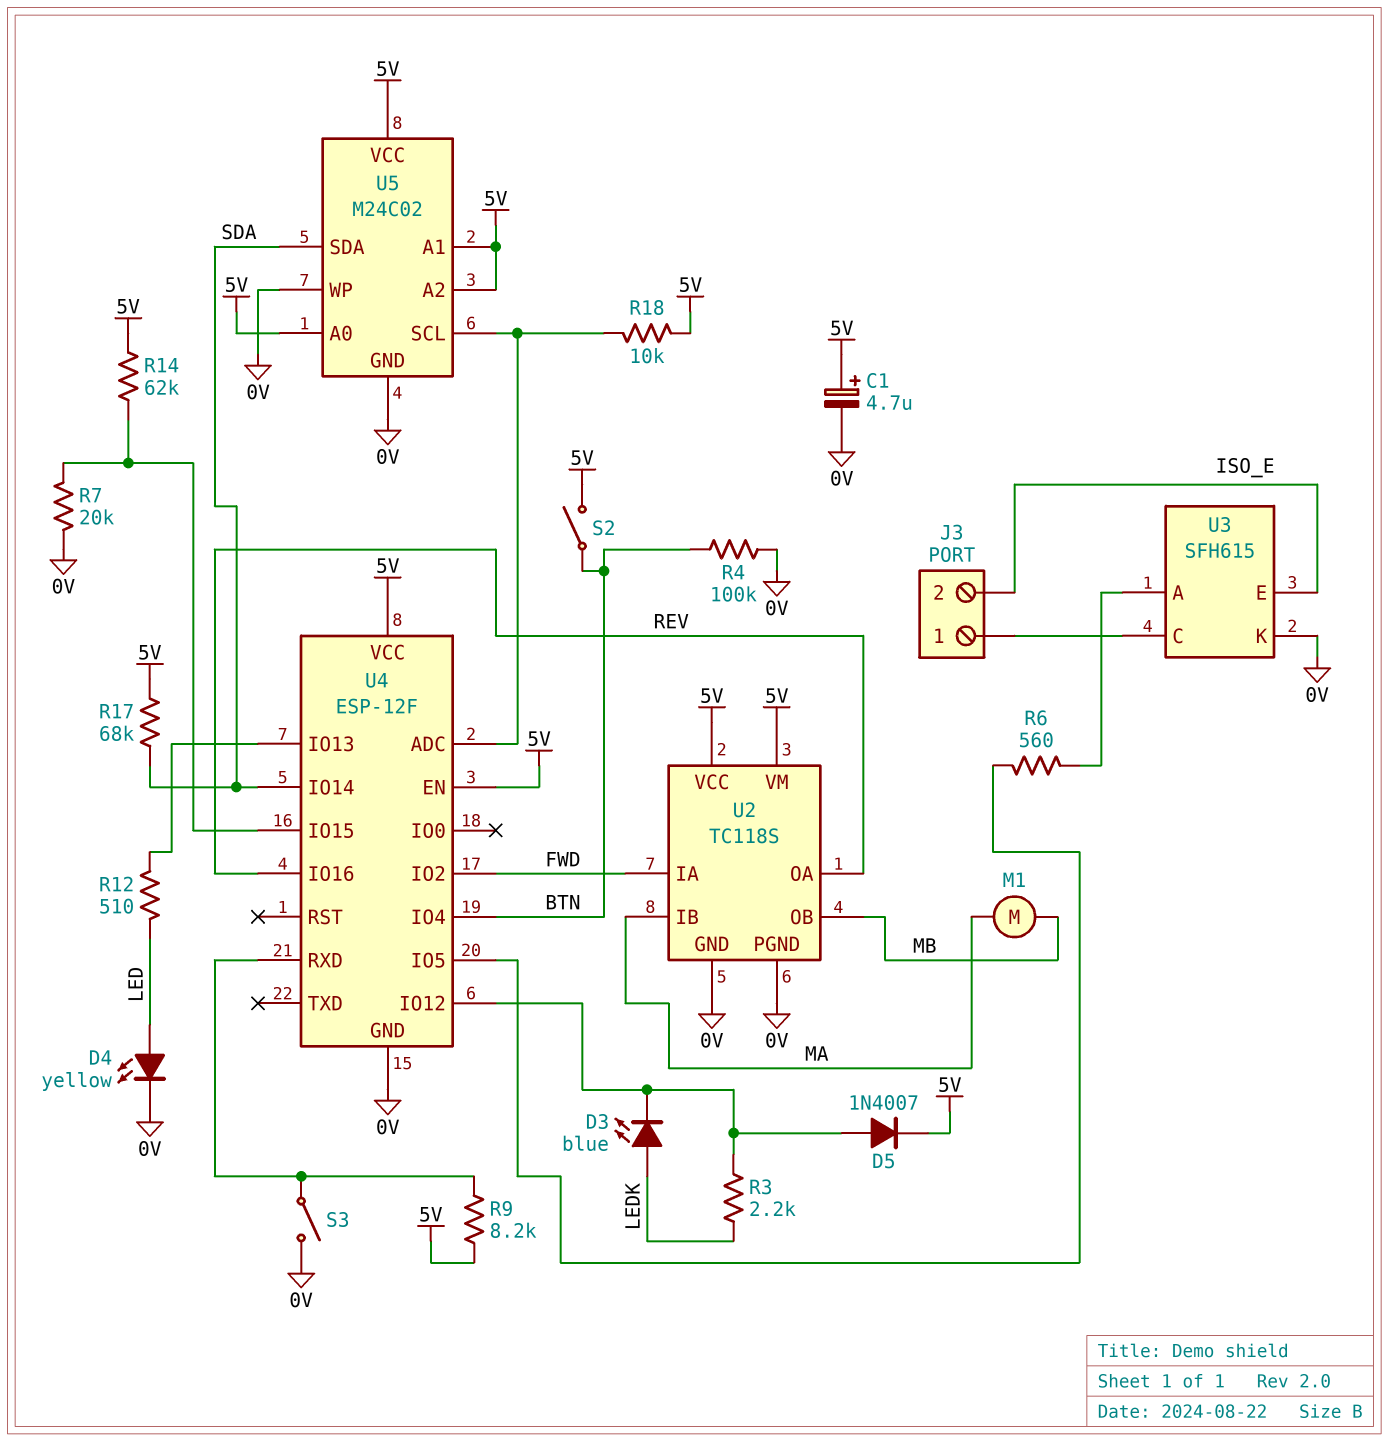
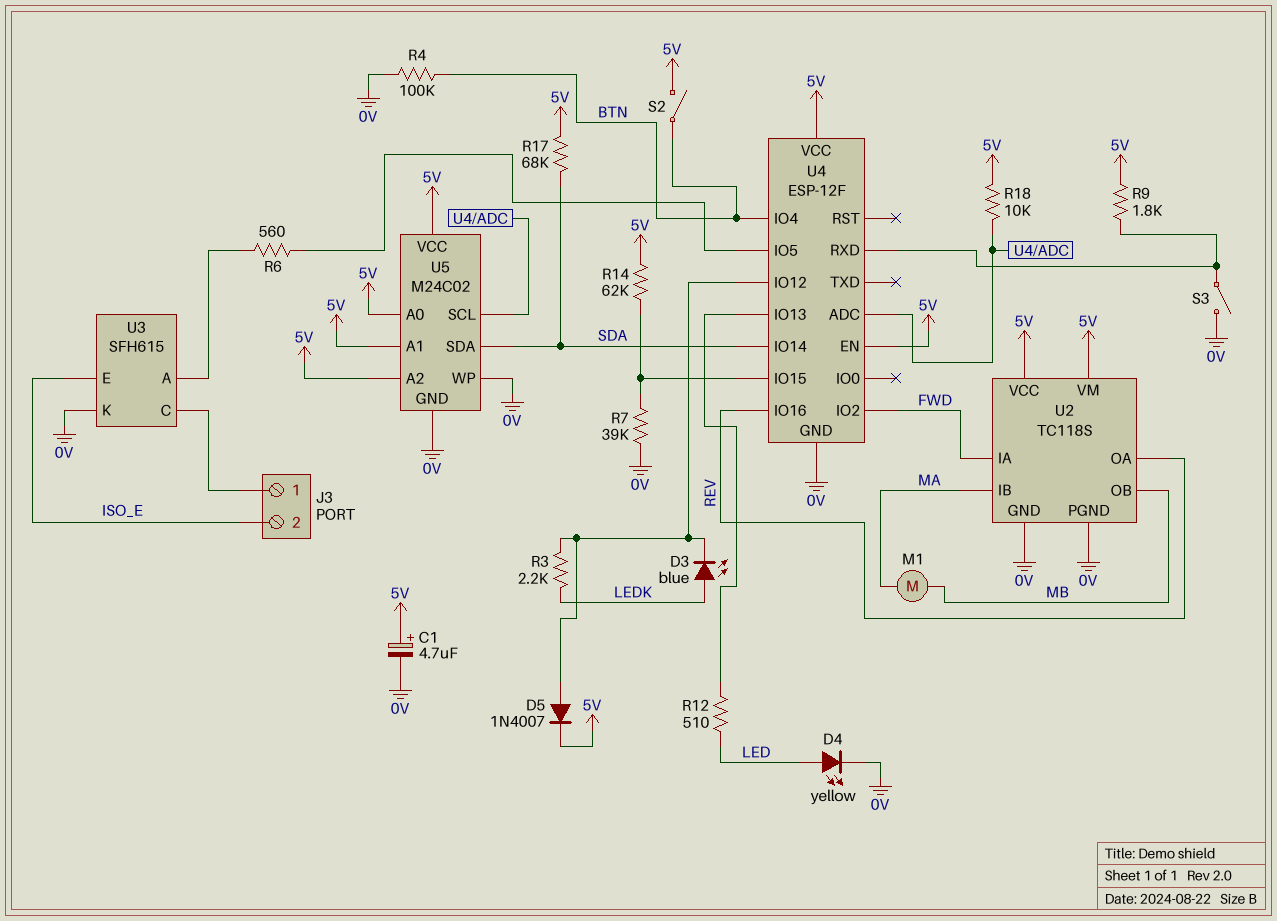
R7: 20k (0V, U4/IO15) -> 39k (0V, U4/IO15)
R9: 8.2k (5V, U4/RXD) -> 1.8k (5V, U4/RXD)

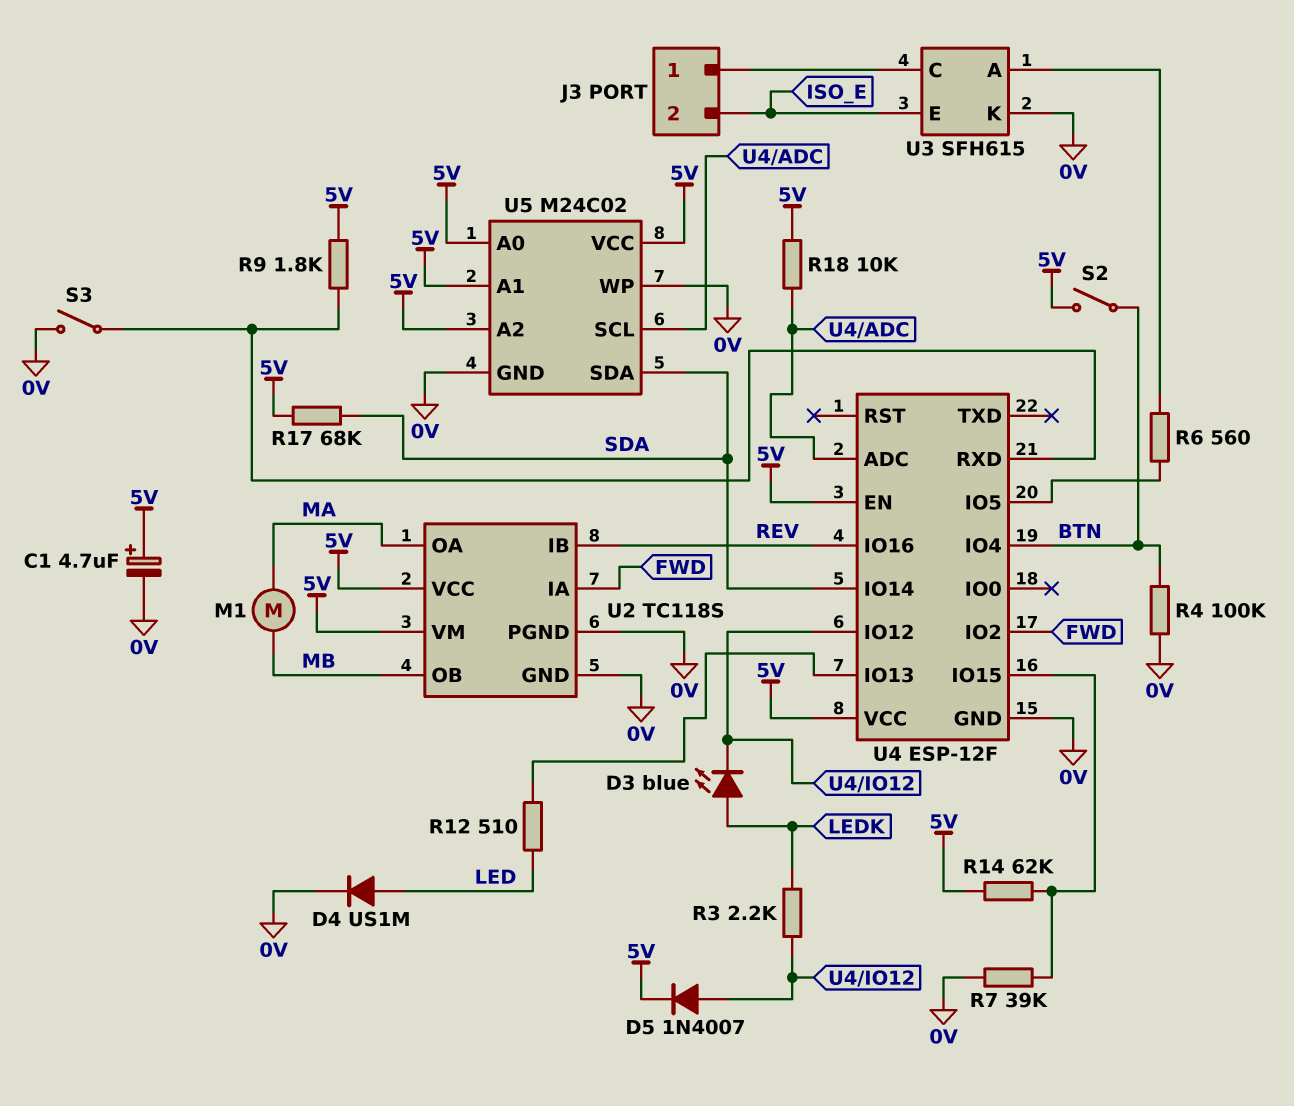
D4: LED yellow (A LED, K 0V) -> diode US1M (A LED, K 0V)
U2 pin IB: MA -> REV
U2 pin OA: REV -> MA

